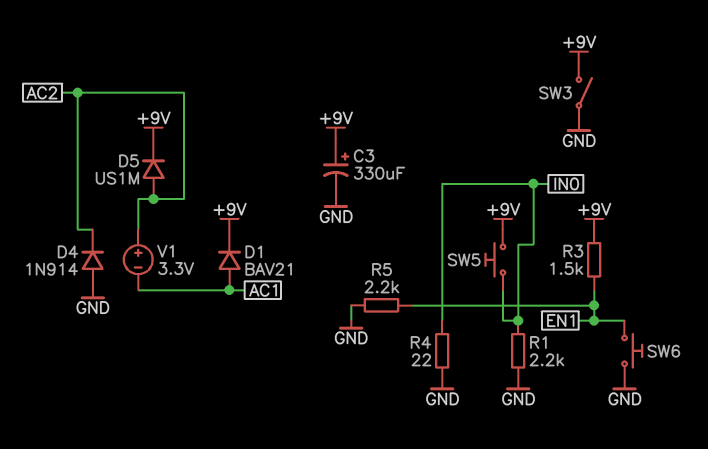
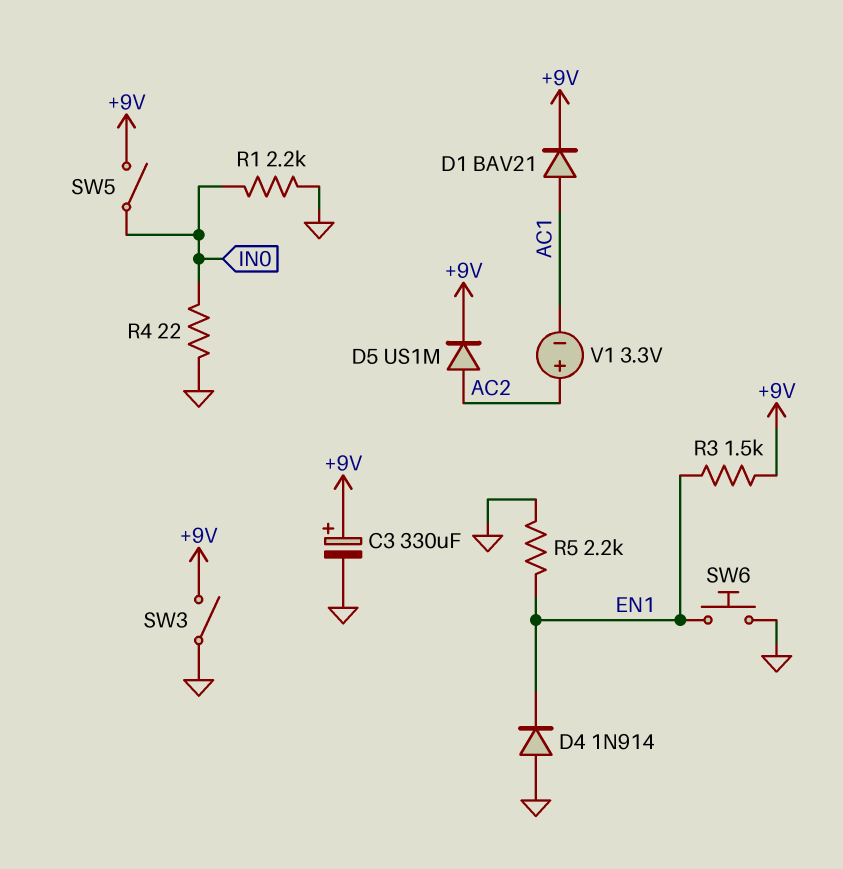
D4: diode 1N914 (A GND, K AC2) -> diode 1N914 (A GND, K EN1)
SW5: button (+9V, IN0) -> switch (+9V, IN0)

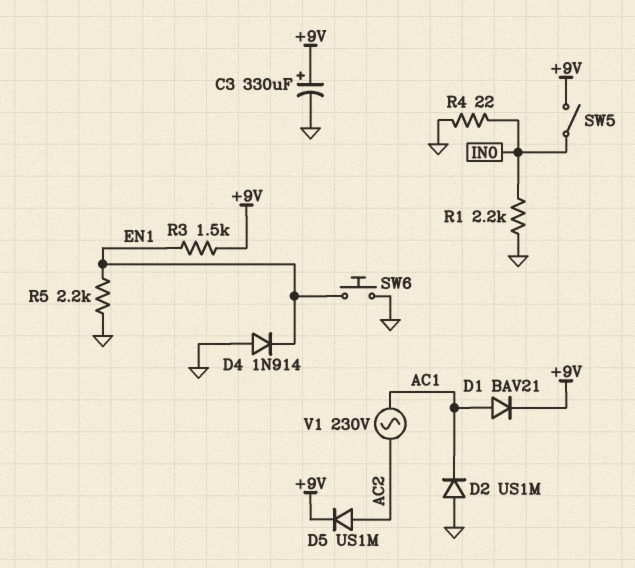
D2: none -> diode US1M (A GND, K AC1)
SW3: switch (+9V, GND) -> none
V1: 3.3V (plus AC2, minus AC1) -> AC 230V (AC1, AC2)

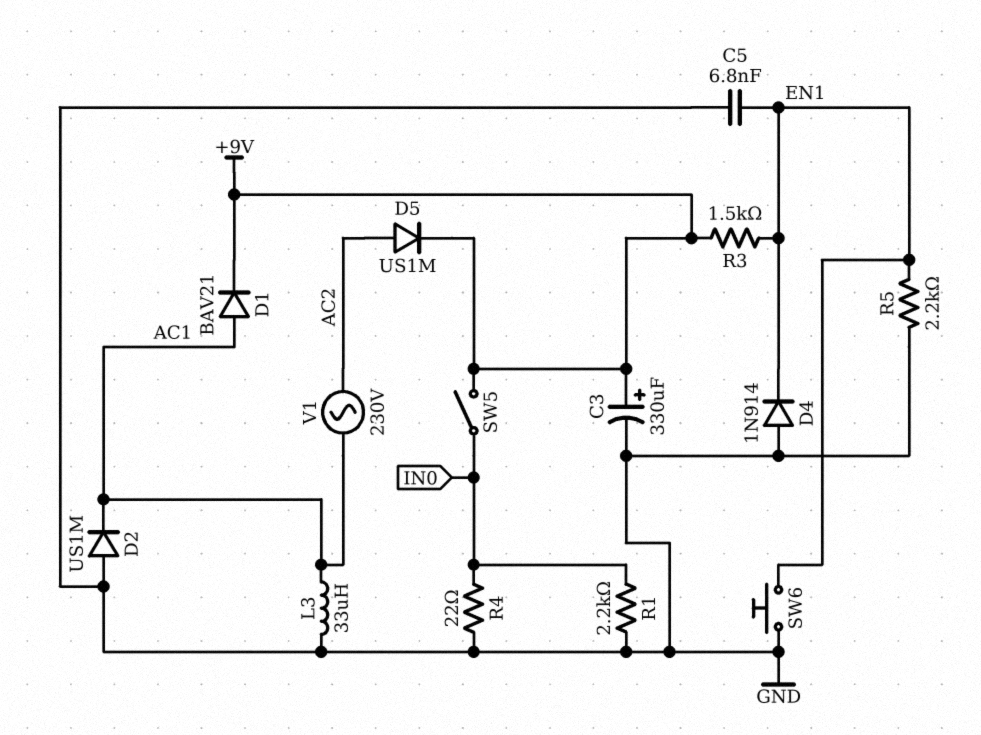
C5: none -> 6.8nF (EN1, GND)
L3: none -> 33uH (AC1, GND)

